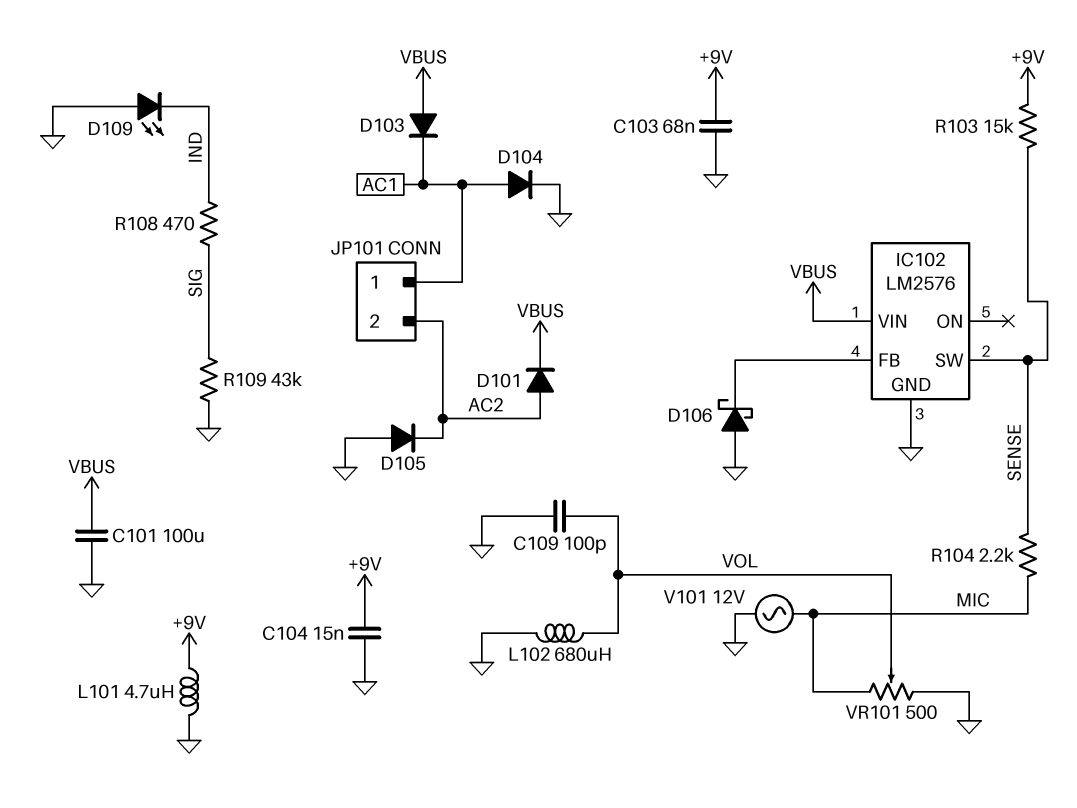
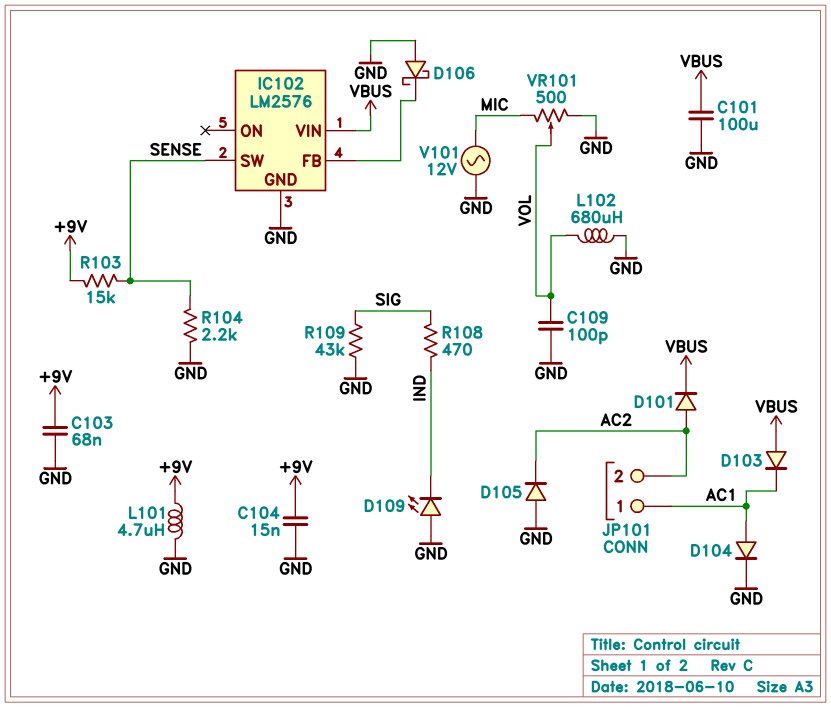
R104: 2.2k (MIC, SENSE) -> 2.2k (GND, SENSE)

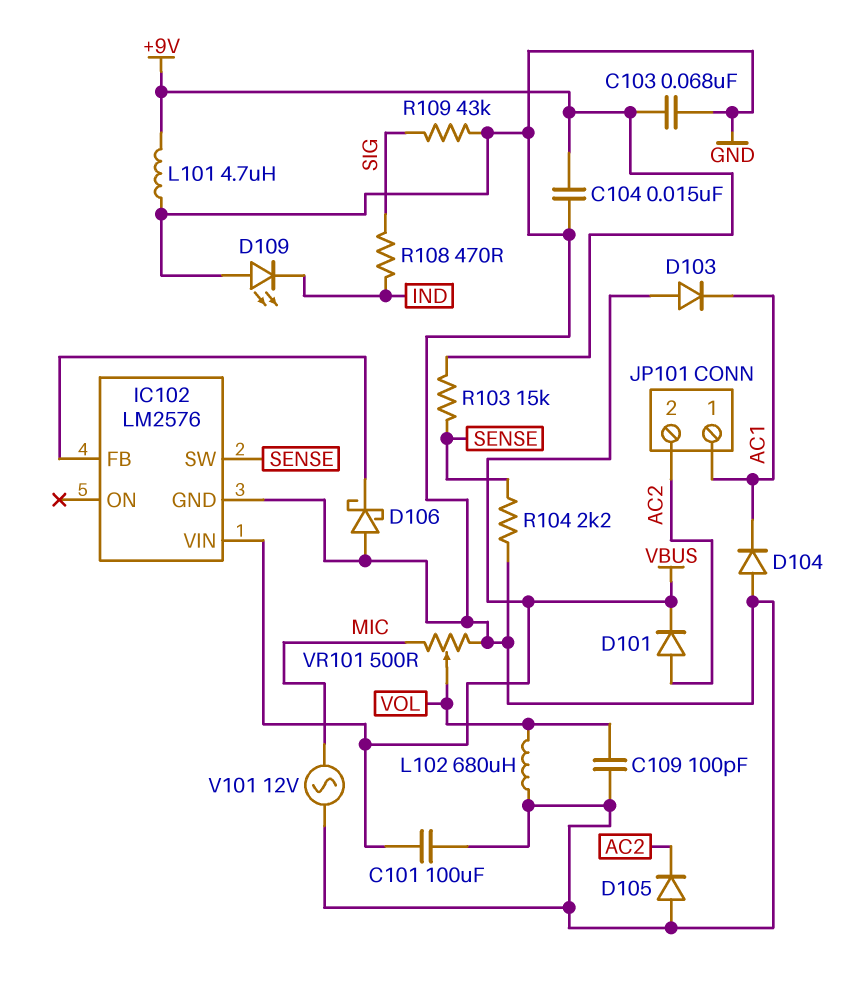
D104: diode (A AC1, K GND) -> diode (A GND, K AC1)

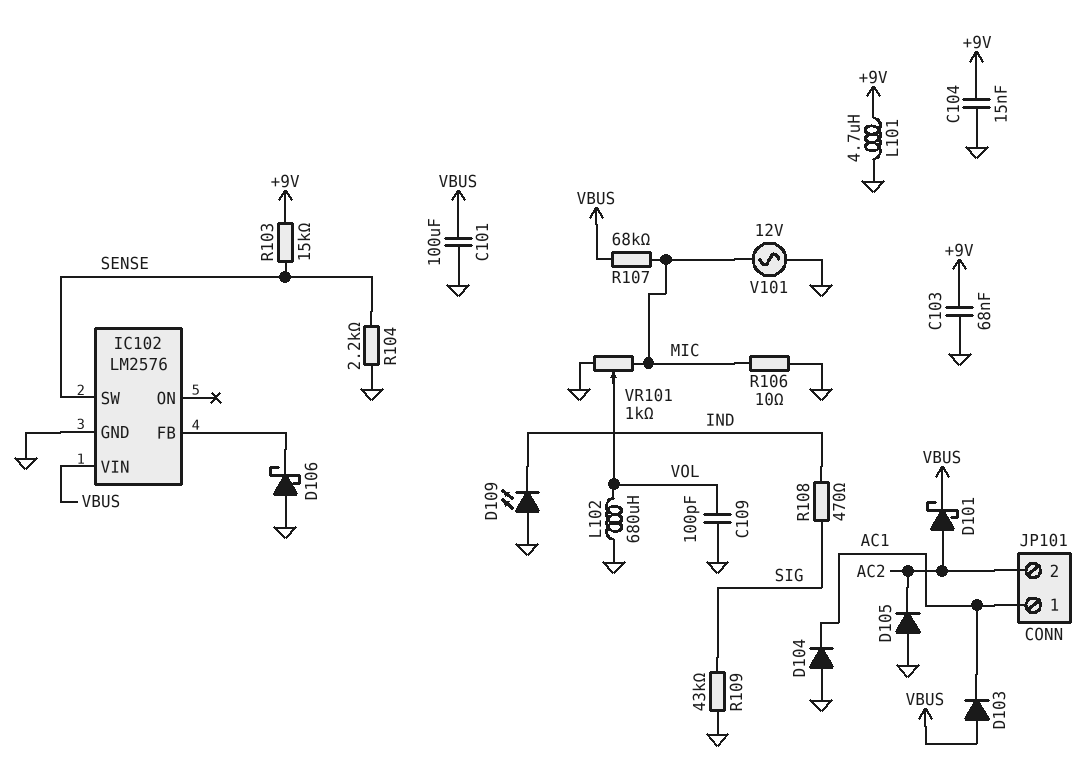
D101: diode (A AC2, K VBUS) -> schottky (A AC2, K VBUS)
R106: none -> 10 (GND, MIC)
R107: none -> 68k (MIC, VBUS)
VR101: 500 (GND, MIC, wiper VOL) -> 1k (GND, MIC, wiper VOL)

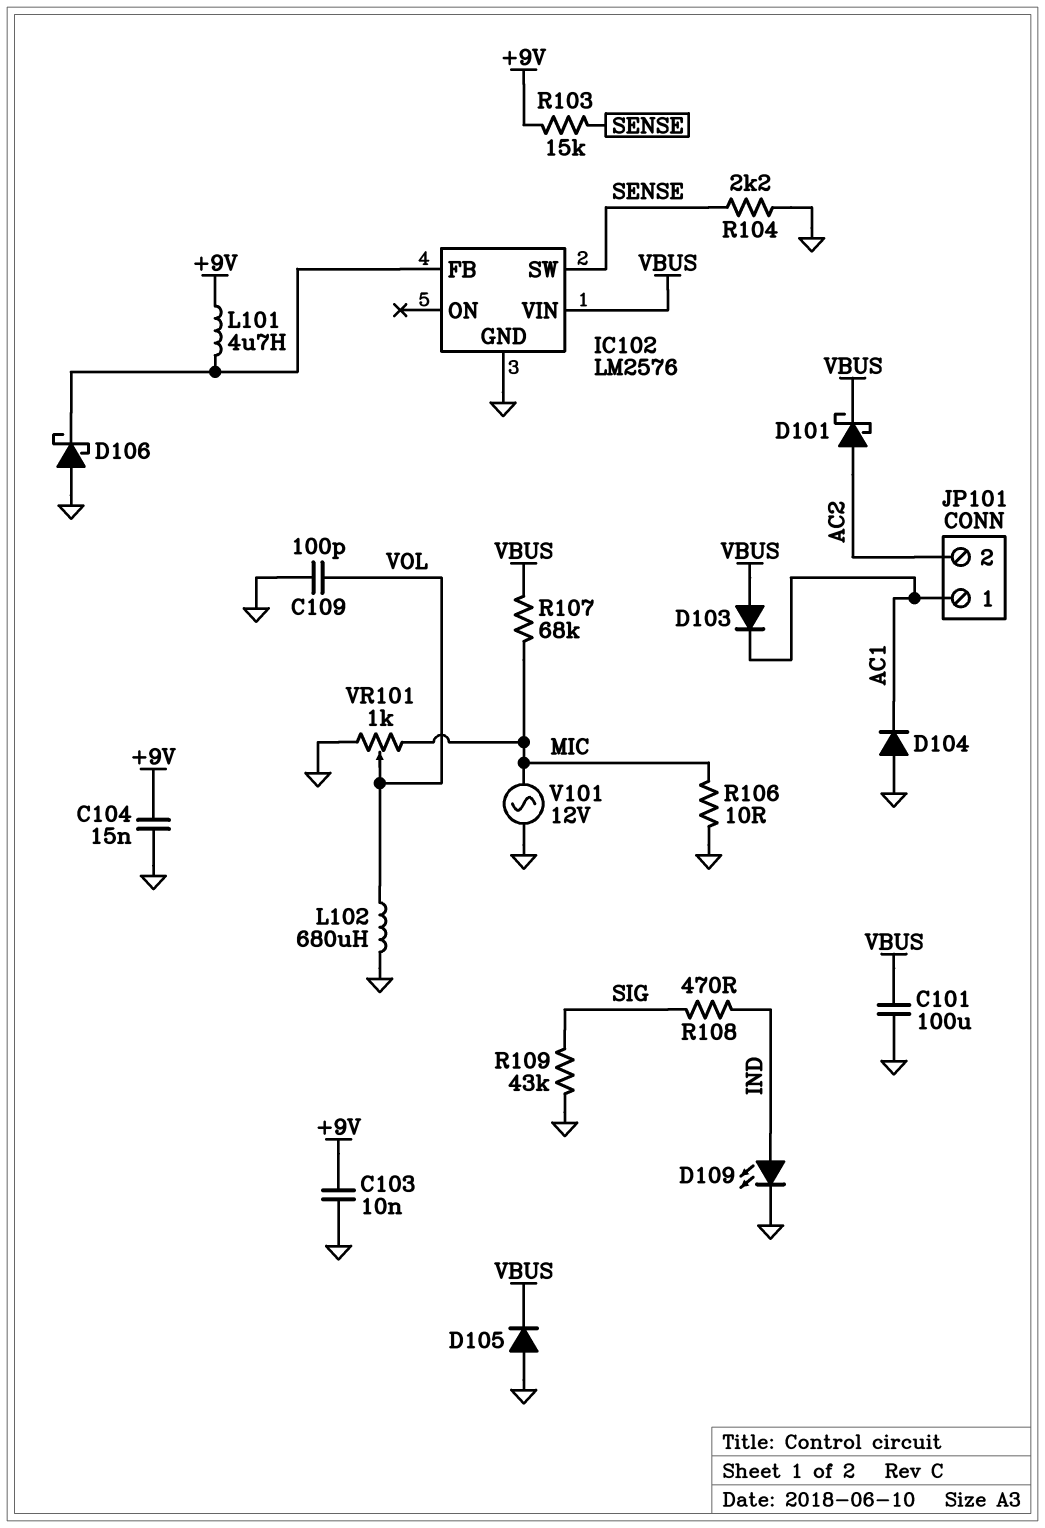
C103: 68nF (+9V, GND) -> 10nF (+9V, GND)
D105: diode (A GND, K AC2) -> diode (A GND, K VBUS)
D109: LED (A GND, K IND) -> LED (A IND, K GND)
L101: 4.7uH (+9V, GND) -> 4.7uH (+9V, IC102/FB)

